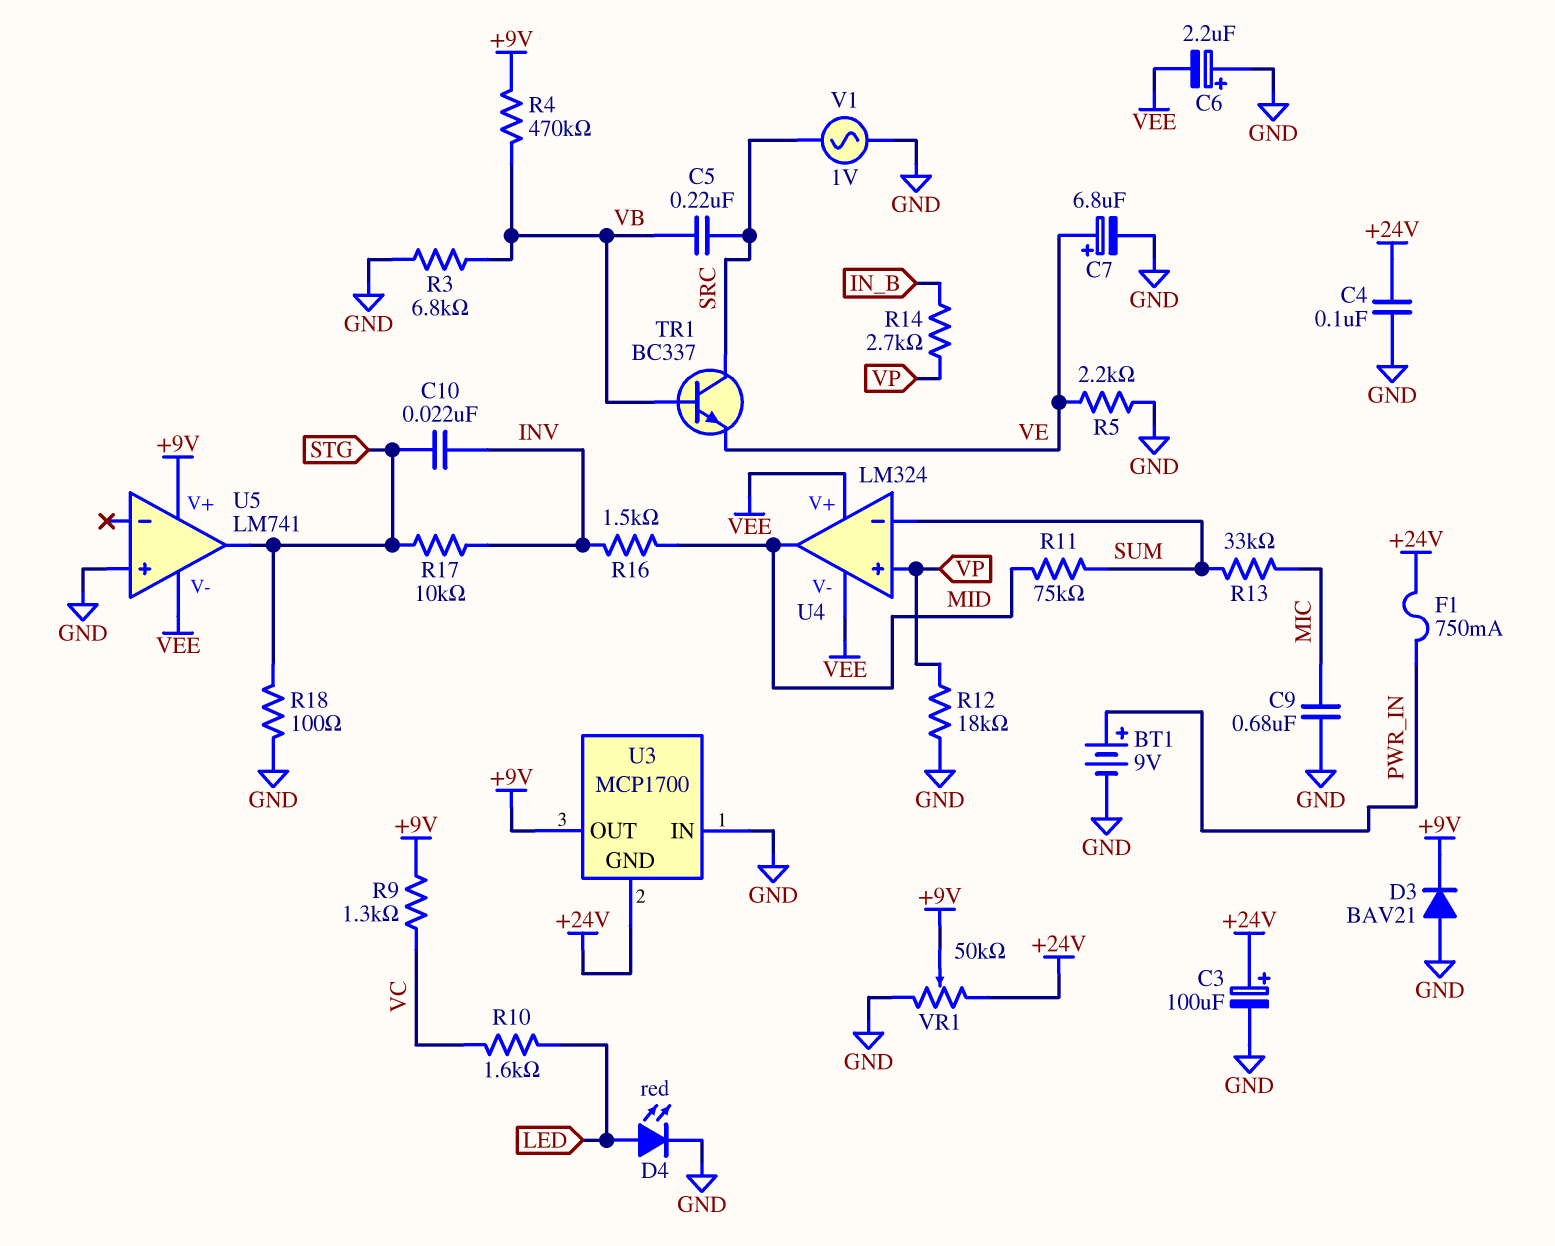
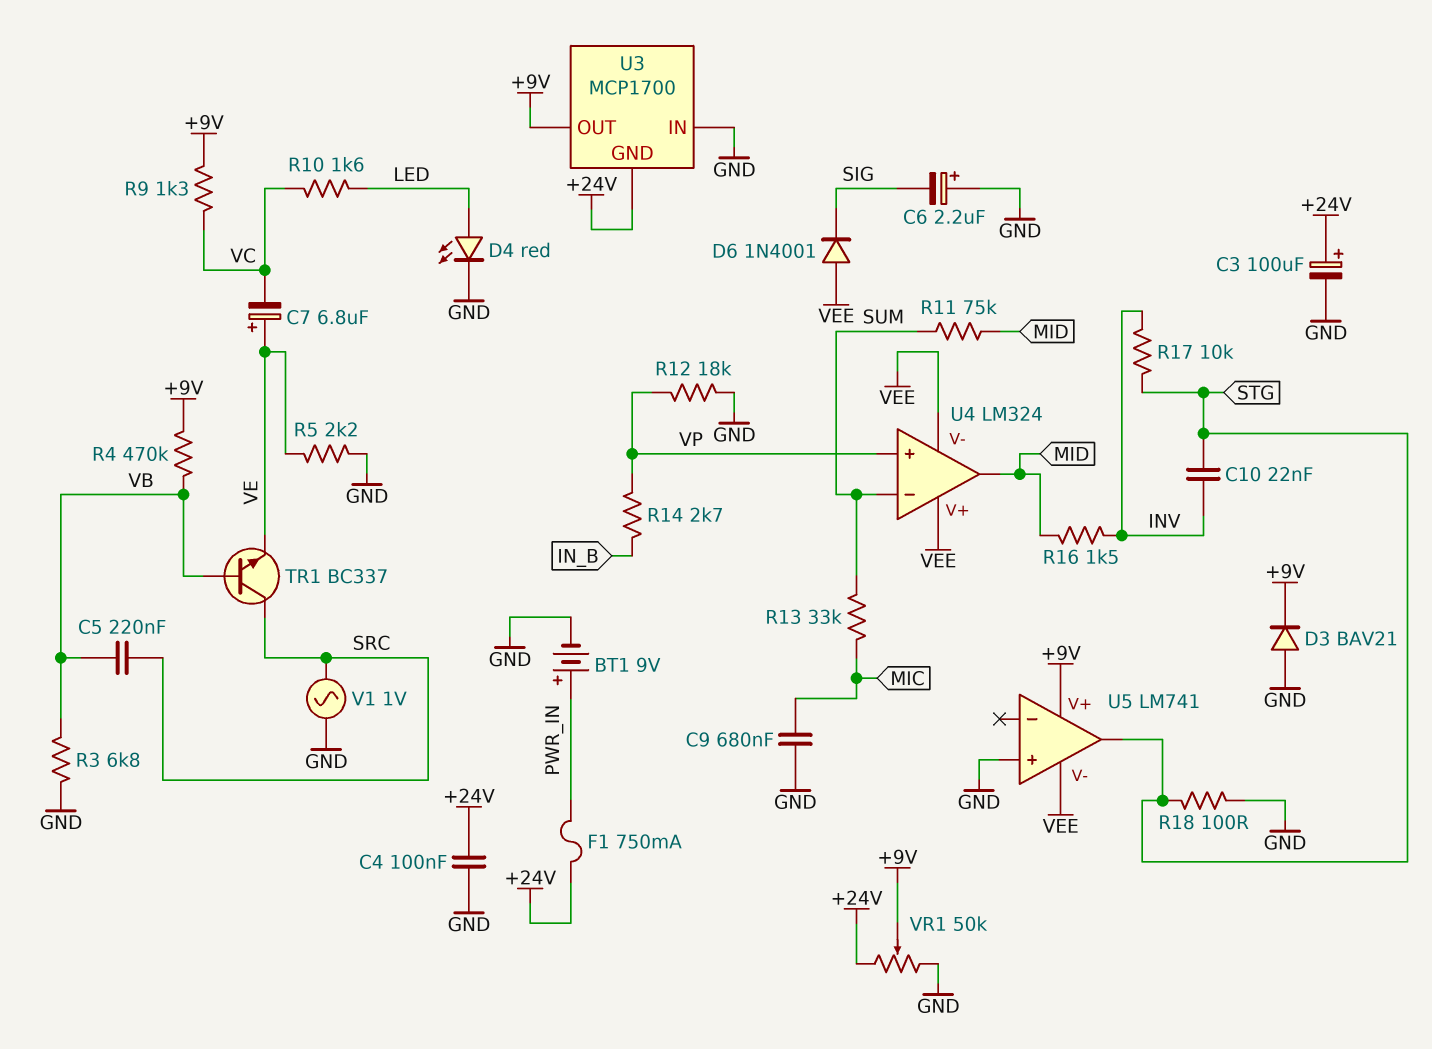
C6: 2.2uF (plus GND, minus VEE) -> 2.2uF (plus GND, minus SIG)
C7: 6.8uF (plus VE, minus GND) -> 6.8uF (plus VE, minus VC)
D6: none -> diode 1N4001 (A VEE, K SIG)

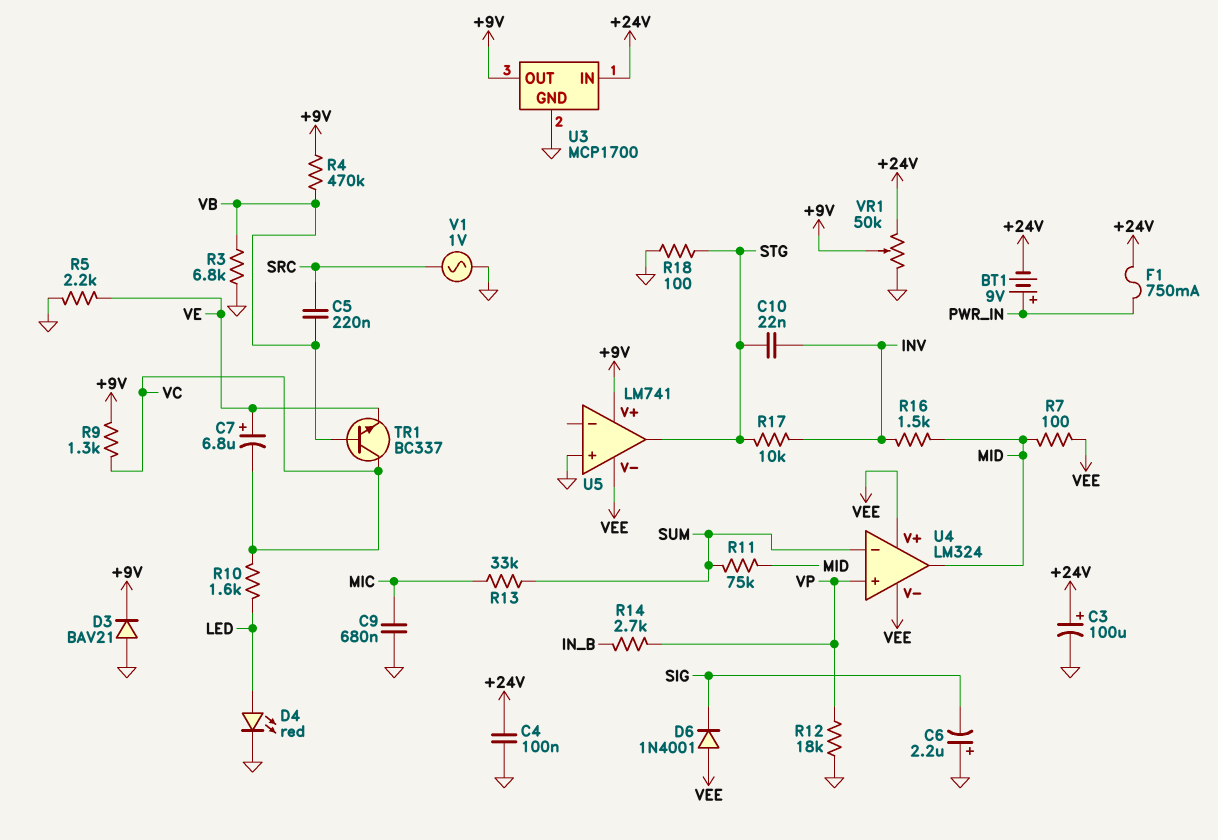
BT1: 9V (plus PWR_IN, minus GND) -> 9V (plus PWR_IN, minus +24V)
R7: none -> 100 (MID, VEE)
TR1: NPN BC337 (B VB, C SRC, E VE) -> NPN BC337 (B VB, C VC, E VE)
U3 pin GND: +24V -> GND
U3 pin IN: GND -> +24V

